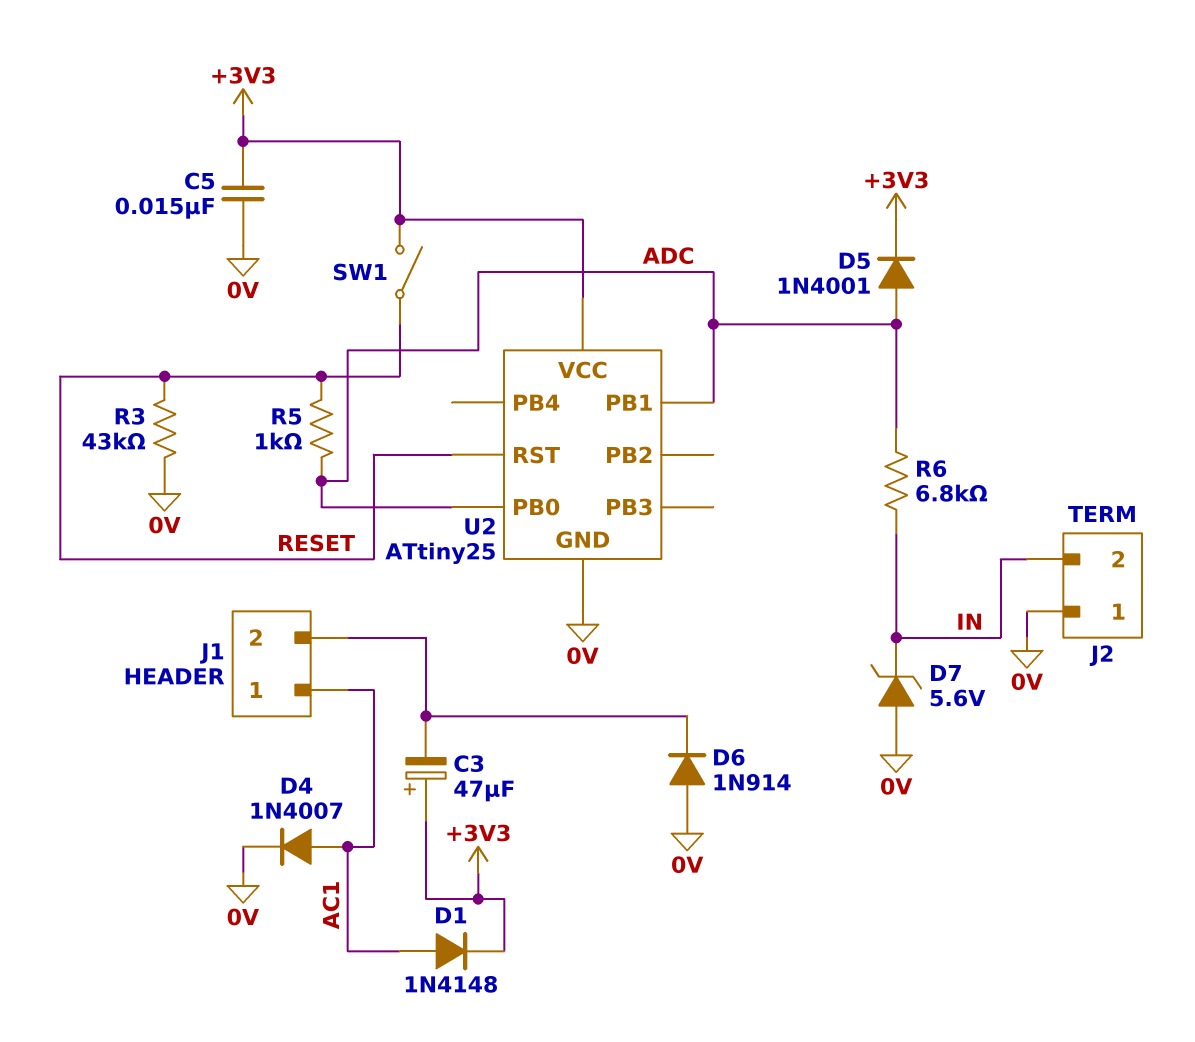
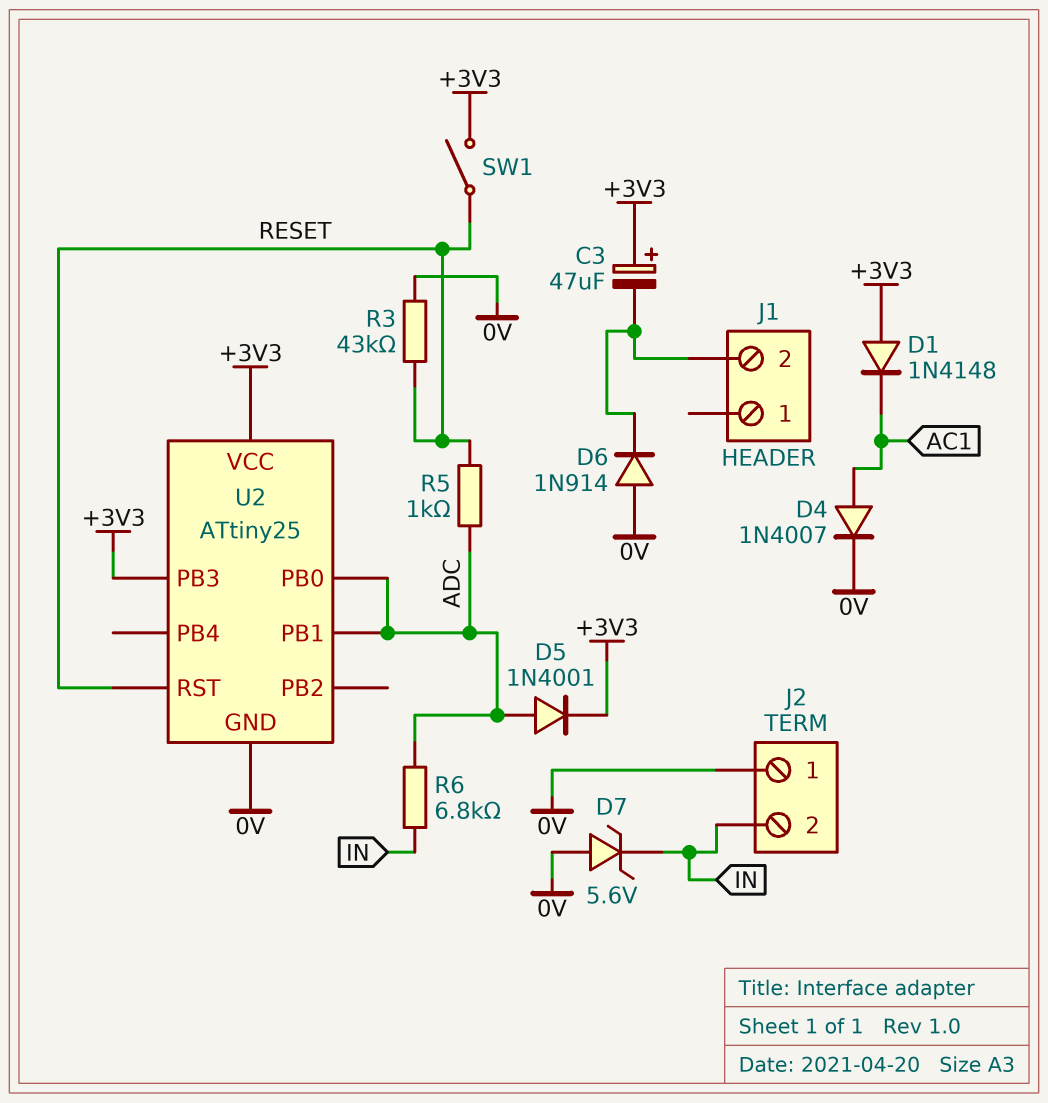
C5: 15nF (+3V3, 0V) -> none
D1: diode 1N4148 (A AC1, K +3V3) -> diode 1N4148 (A +3V3, K AC1)
J1 pin 1: AC1 -> none
U2 pin PB3: none -> +3V3

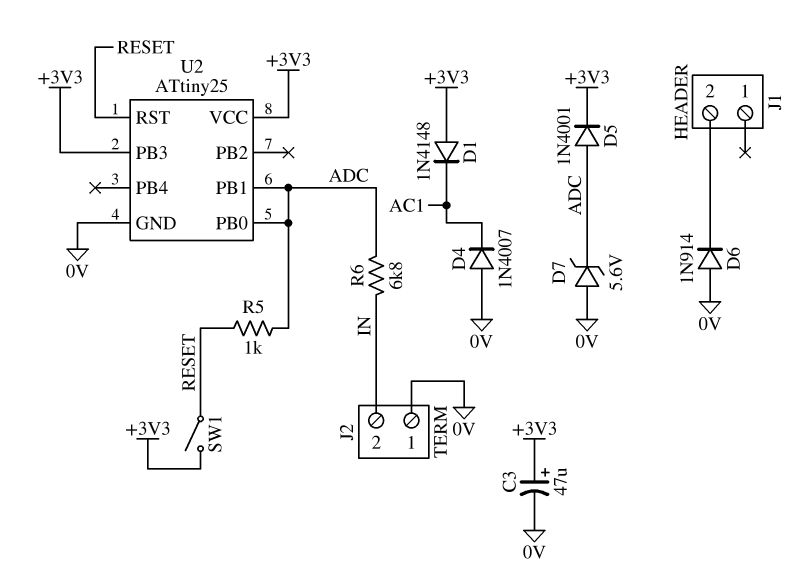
C3: 47uF (plus +3V3, minus J1/2) -> 47uF (plus +3V3, minus 0V)
D4: diode 1N4007 (A AC1, K 0V) -> diode 1N4007 (A 0V, K AC1)
D7: zener 5.6V (A 0V, K IN) -> zener 5.6V (A 0V, K ADC)
R3: 43k (0V, RESET) -> none

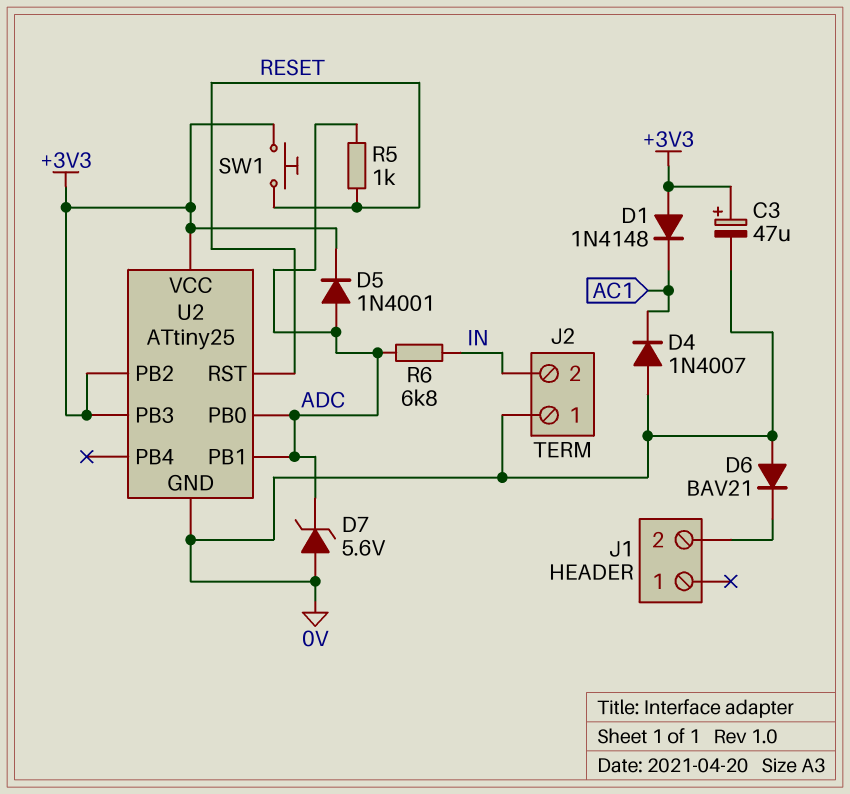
D6: diode 1N914 (A 0V, K J1/2) -> diode BAV21 (A 0V, K J1/2)
SW1: switch (+3V3, RESET) -> button (+3V3, RESET)
U2 pin PB2: none -> +3V3

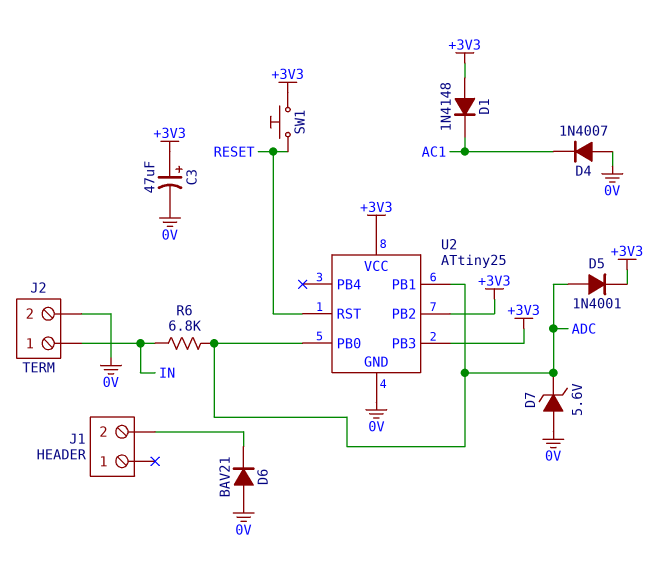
J2 pin 1: 0V -> IN
J2 pin 2: IN -> 0V
R5: 1k (ADC, RESET) -> none

